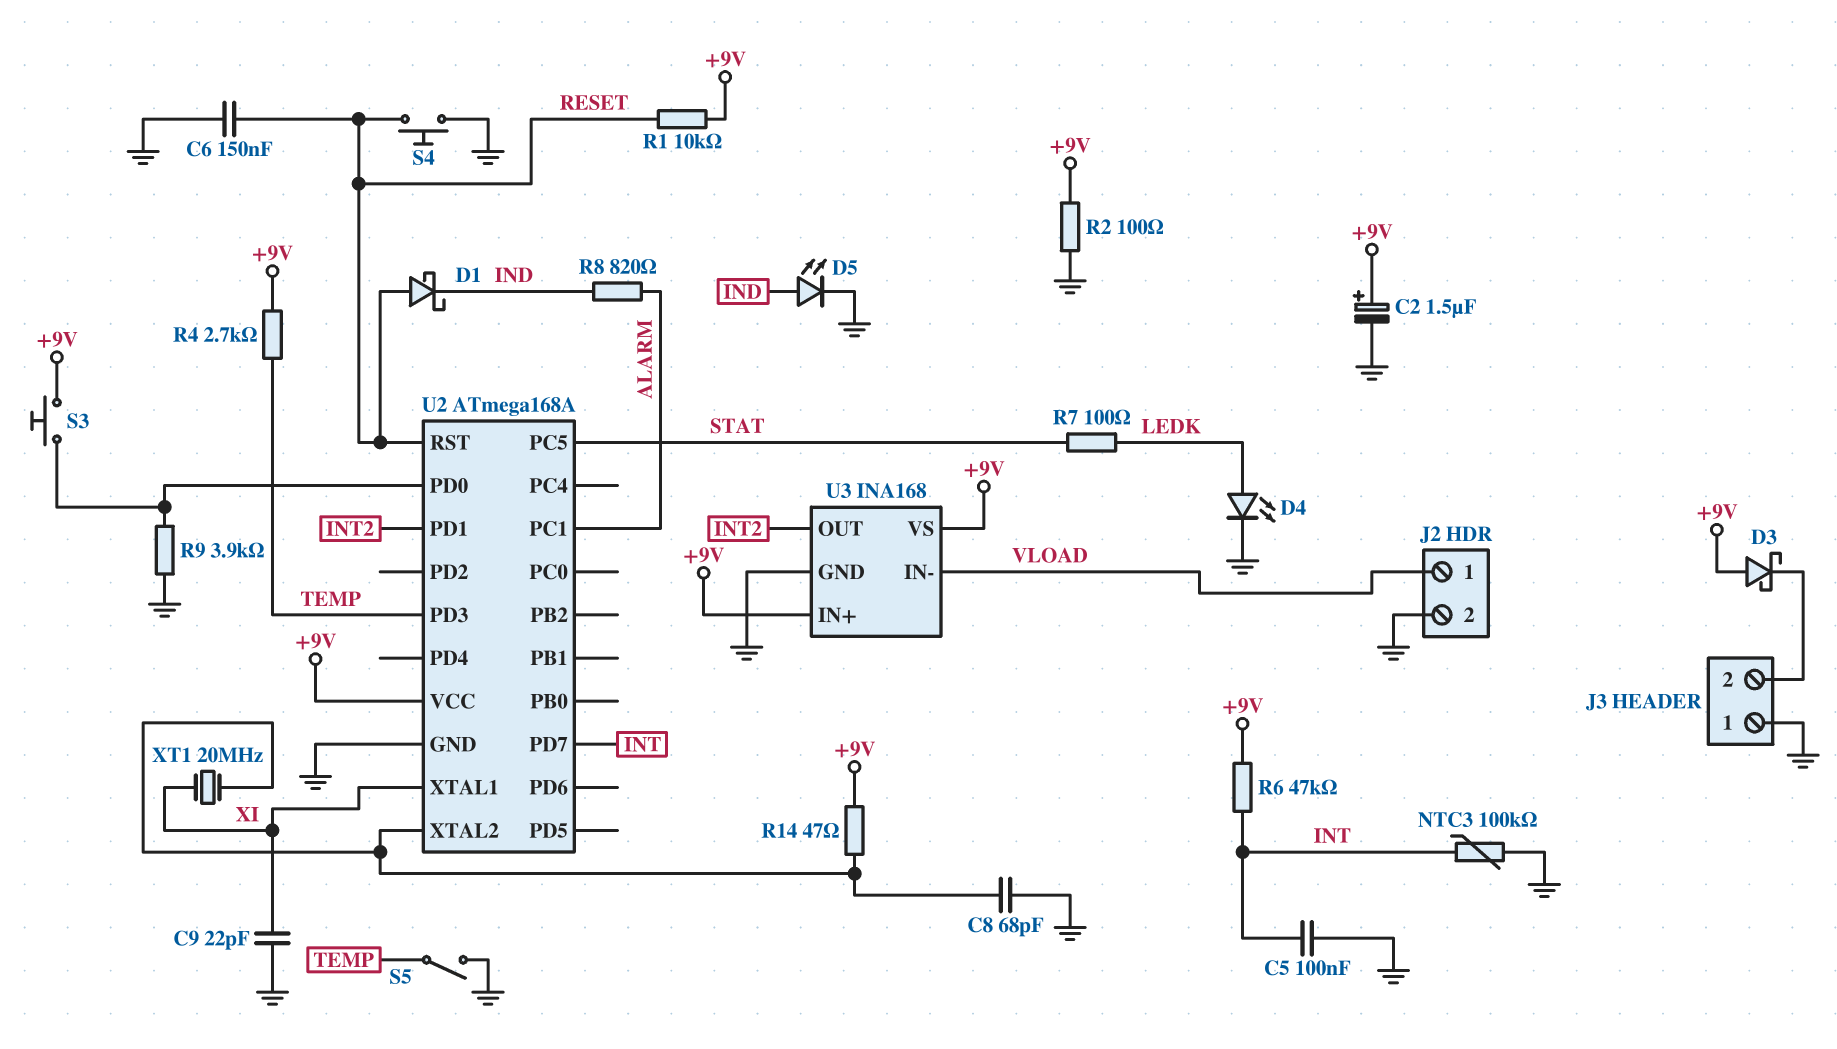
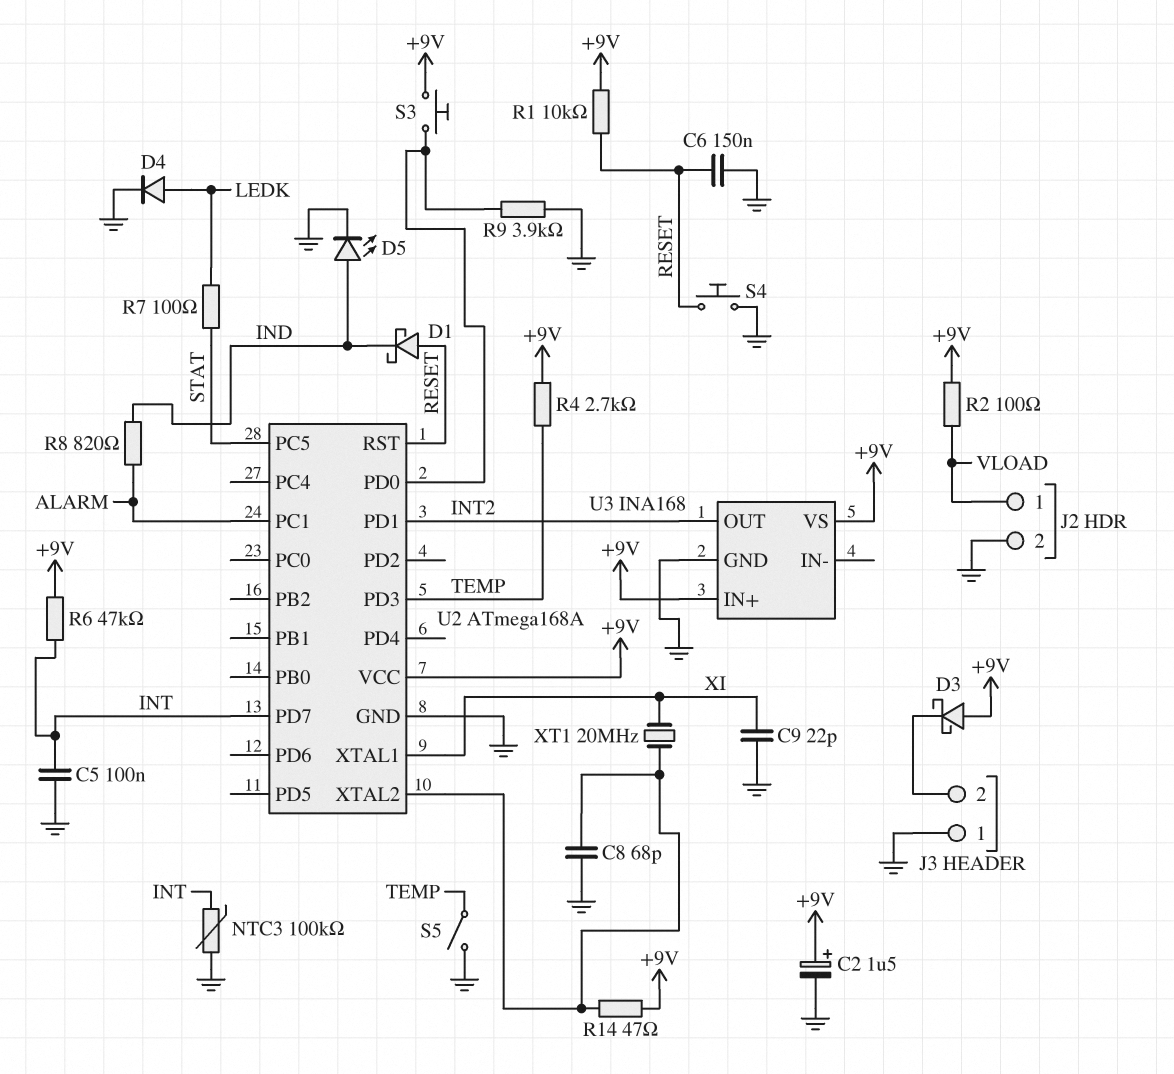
D4: LED (A LEDK, K GND) -> diode (A LEDK, K GND)
R2: 100 (+9V, GND) -> 100 (+9V, VLOAD)
U3 pin IN-: VLOAD -> none

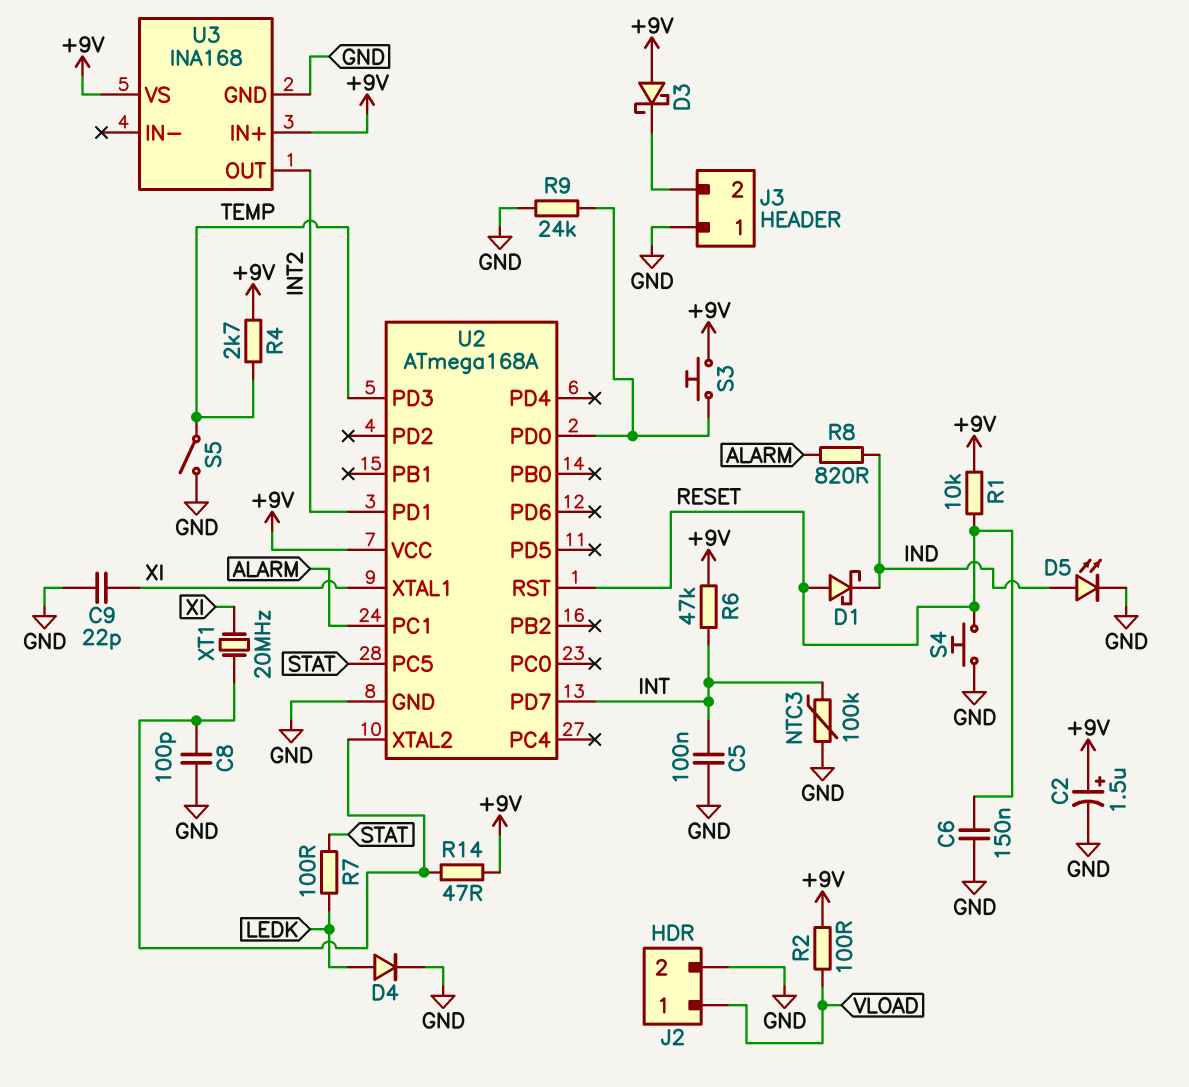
C8: 68pF (GND, U2/XTAL2) -> 100pF (GND, U2/XTAL2)
R9: 3.9k (GND, U2/PD0) -> 24k (GND, U2/PD0)

